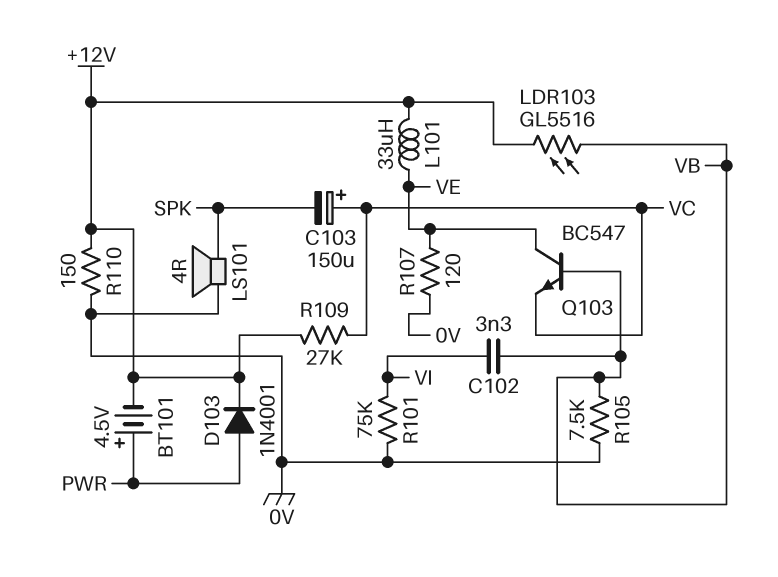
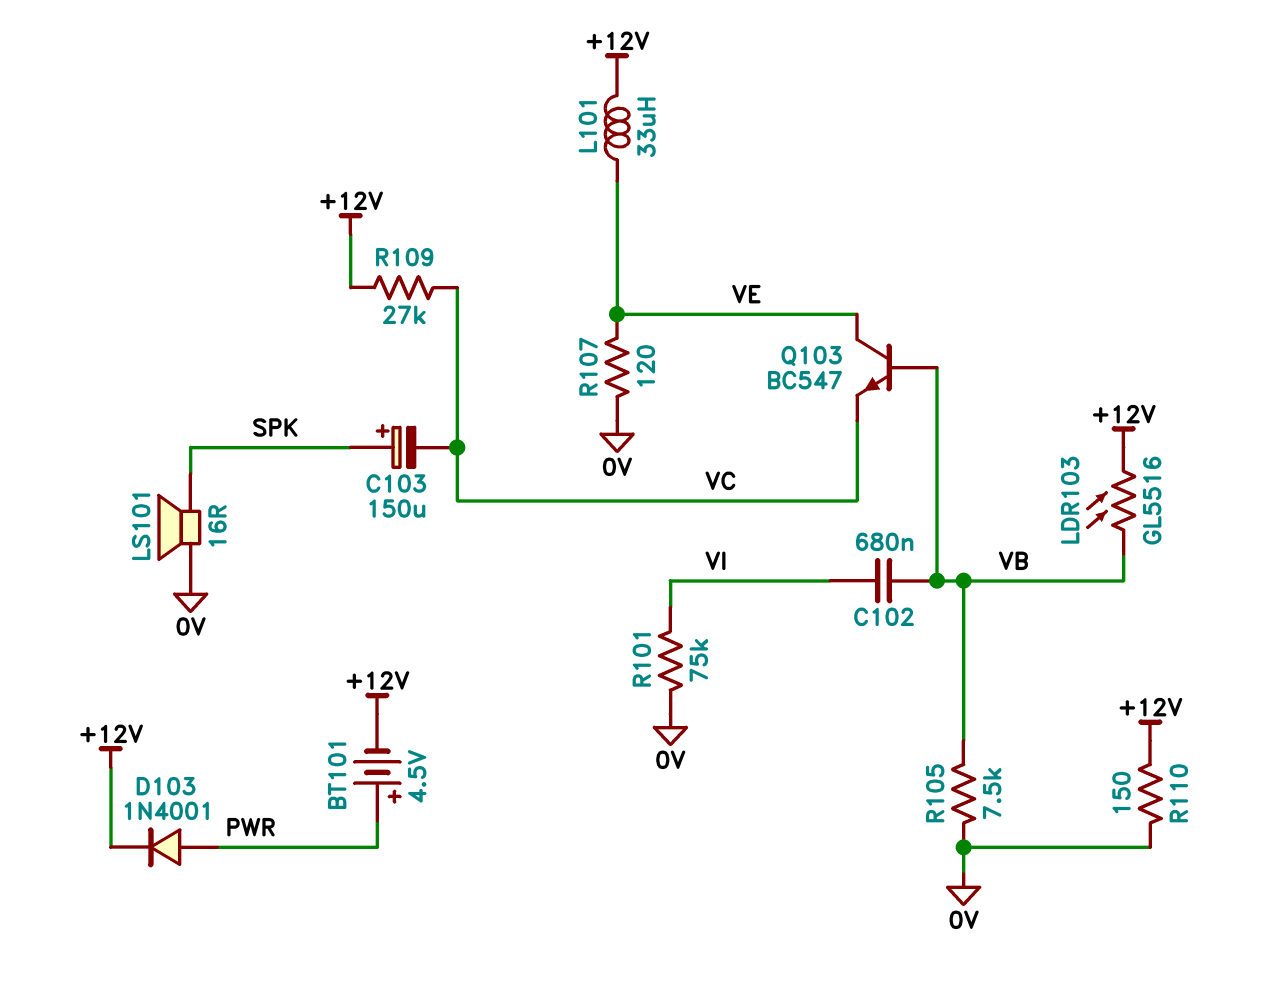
C102: 3.3nF (VB, VI) -> 680nF (VB, VI)
C103: 150uF (plus VC, minus SPK) -> 150uF (plus SPK, minus VC)
LS101: speaker 4R (0V, SPK) -> speaker 16R (0V, SPK)

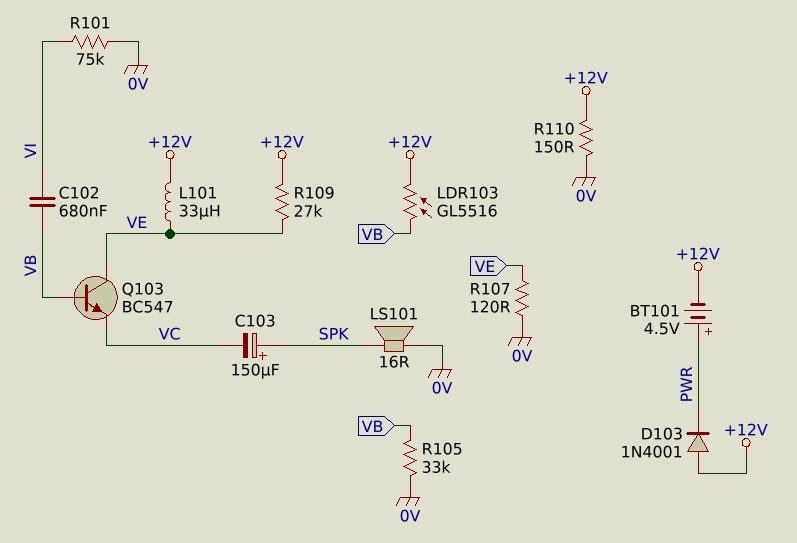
D103: diode 1N4001 (A PWR, K +12V) -> diode 1N4001 (A +12V, K PWR)
R105: 7.5k (0V, VB) -> 33k (0V, VB)
R109: 27k (+12V, VC) -> 27k (+12V, VE)

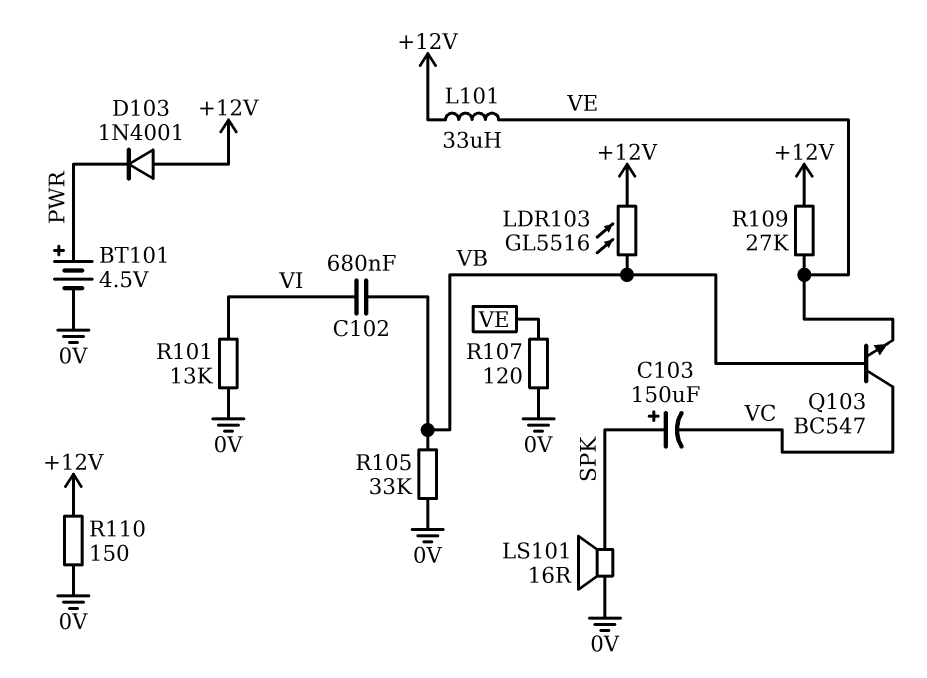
BT101: 4.5V (plus PWR, minus +12V) -> 4.5V (plus PWR, minus 0V)
Q103: NPN BC547 (B VB, C VE, E VC) -> NPN BC547 (B VB, C VC, E VE)
R101: 75k (0V, VI) -> 13k (0V, VI)

